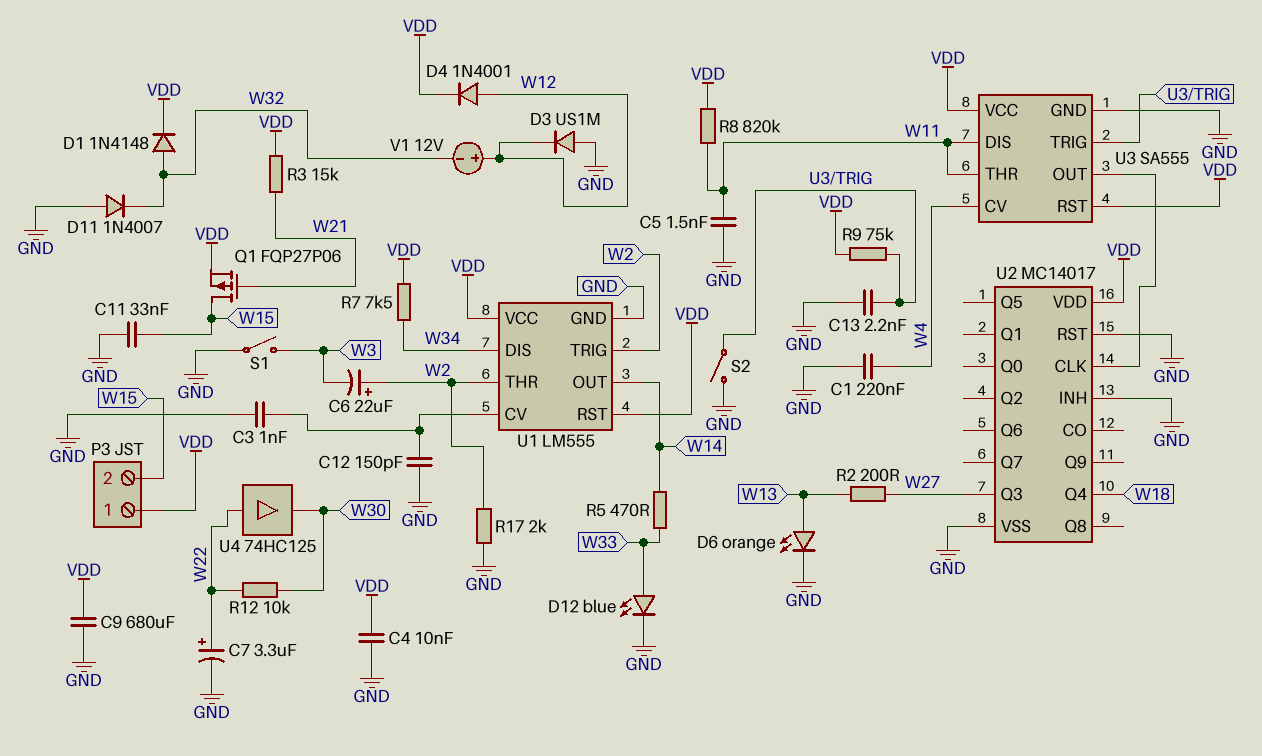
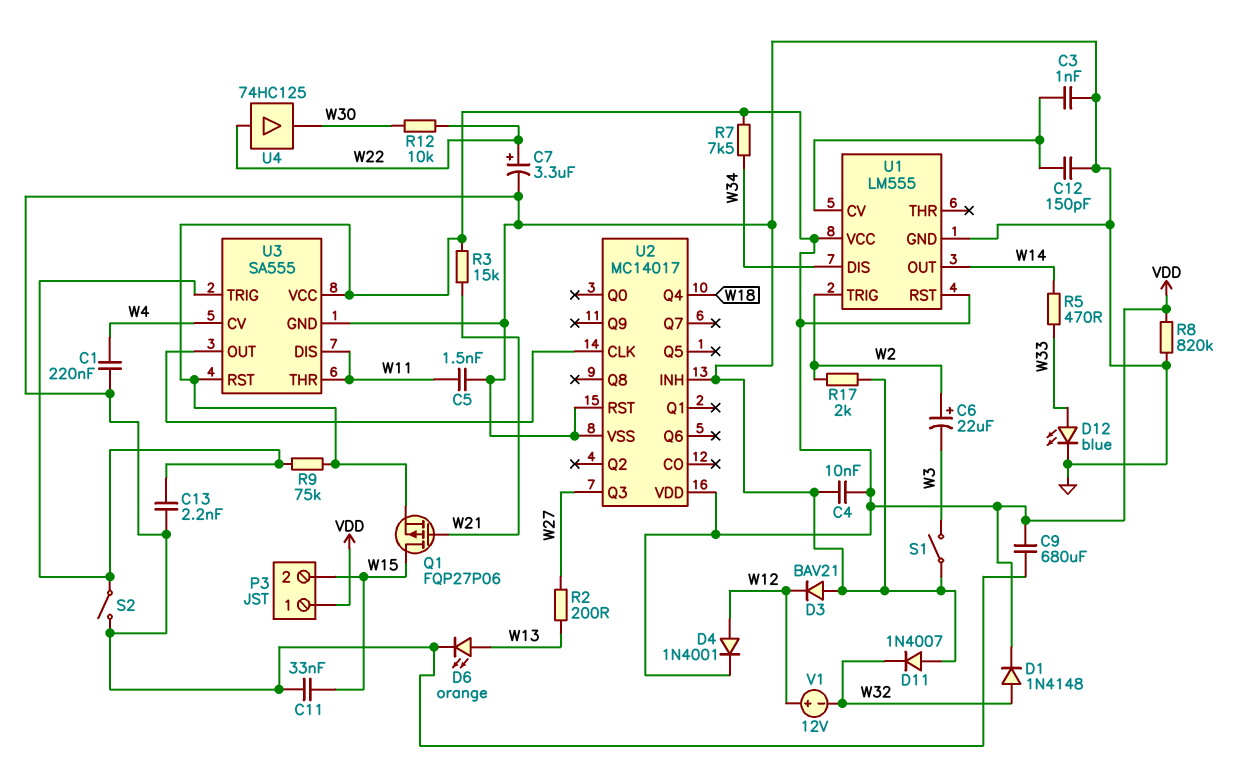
D3: diode US1M (A GND, K W12) -> diode BAV21 (A GND, K W12)
R8: 820k (VDD, W11) -> 820k (GND, VDD)
U1 pin THR: W2 -> none

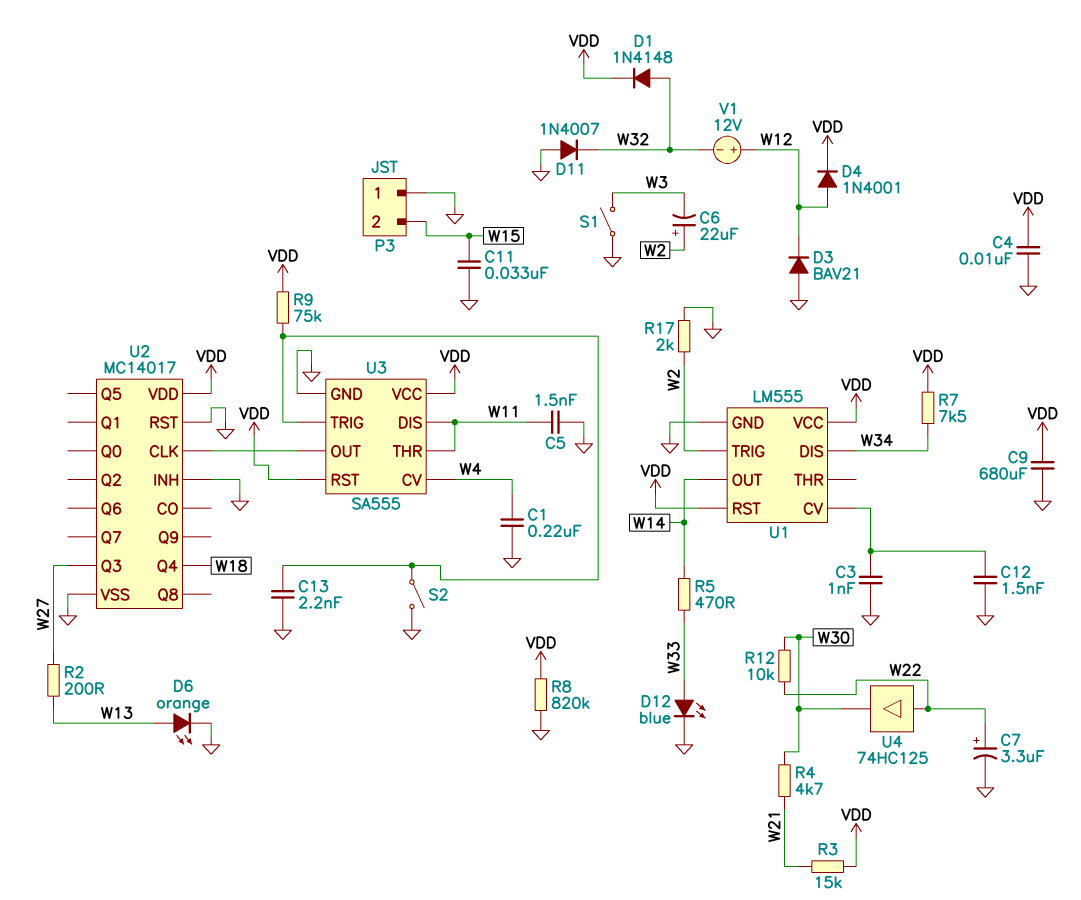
C12: 150pF (GND, U1/CV) -> 1.5nF (GND, U1/CV)
P3 pin 1: VDD -> GND
Q1: PMOS FQP27P06 (G W21, D W15, S VDD) -> none
R4: none -> 4.7k (W21, W30)

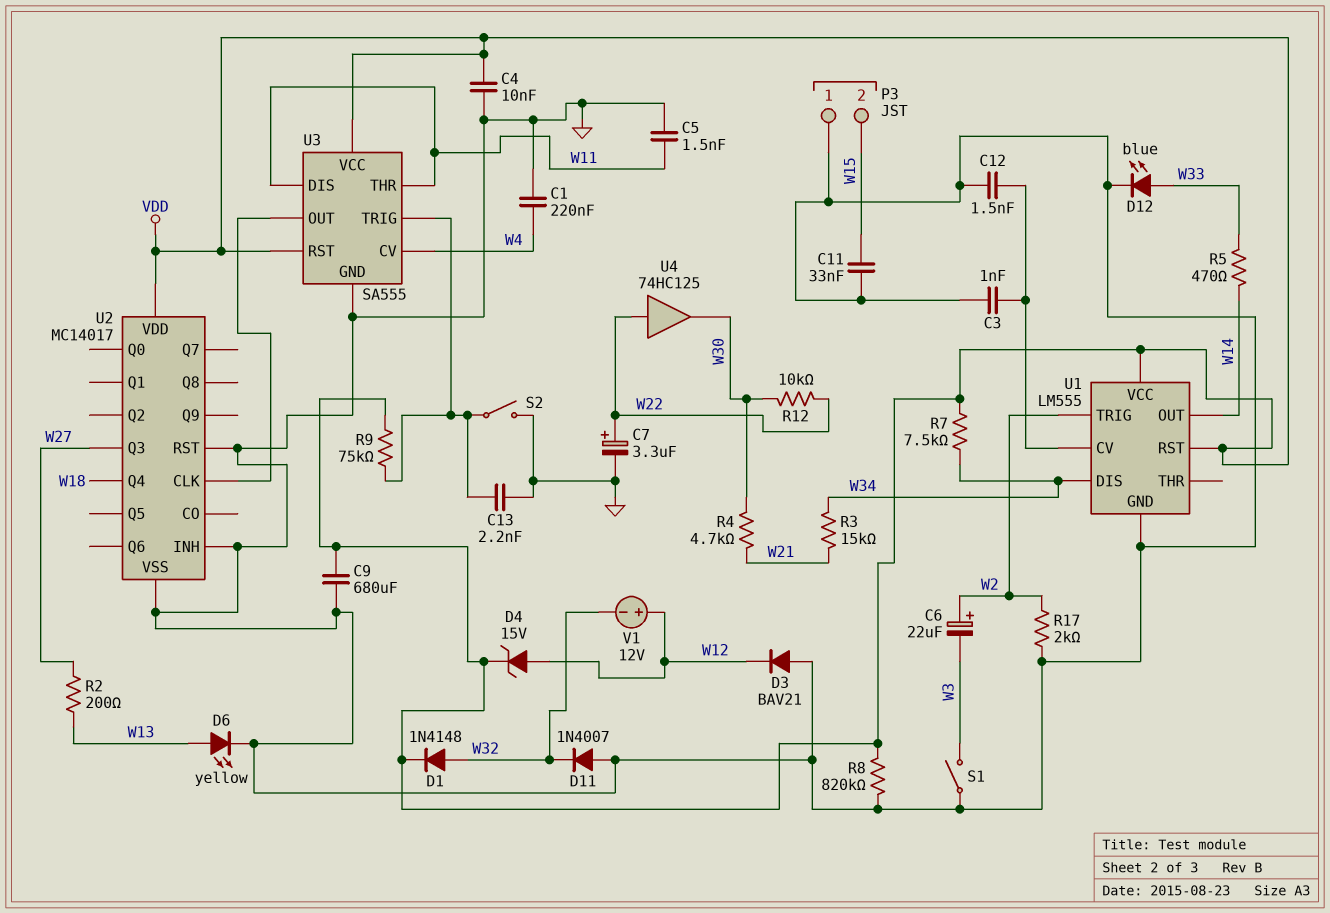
D4: diode 1N4001 (A W12, K VDD) -> zener 15V (A W12, K VDD)
D6: LED orange (A W13, K GND) -> LED yellow (A W13, K GND)
R3: 15k (VDD, W21) -> 15k (W21, W34)

